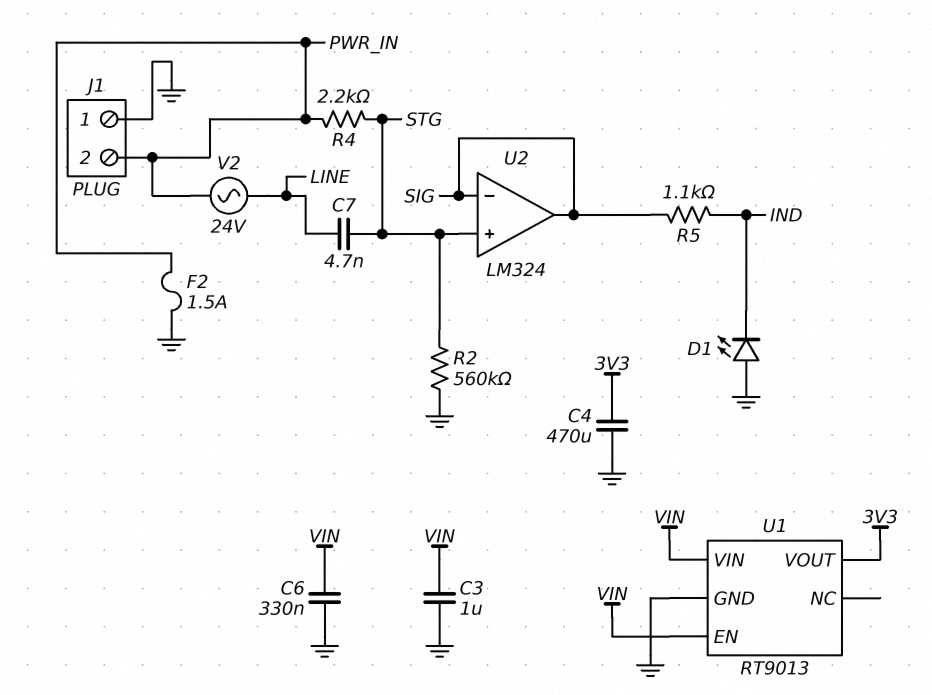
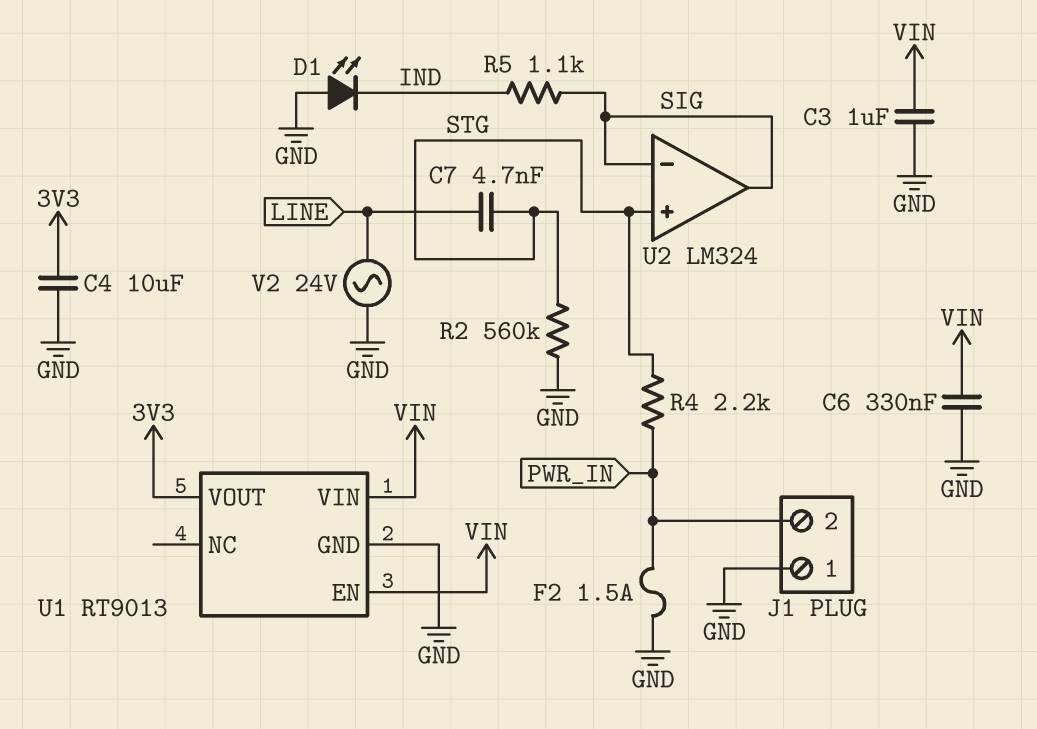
C4: 470uF (3V3, GND) -> 10uF (3V3, GND)
V2: AC 24V (LINE, PWR_IN) -> AC 24V (GND, LINE)

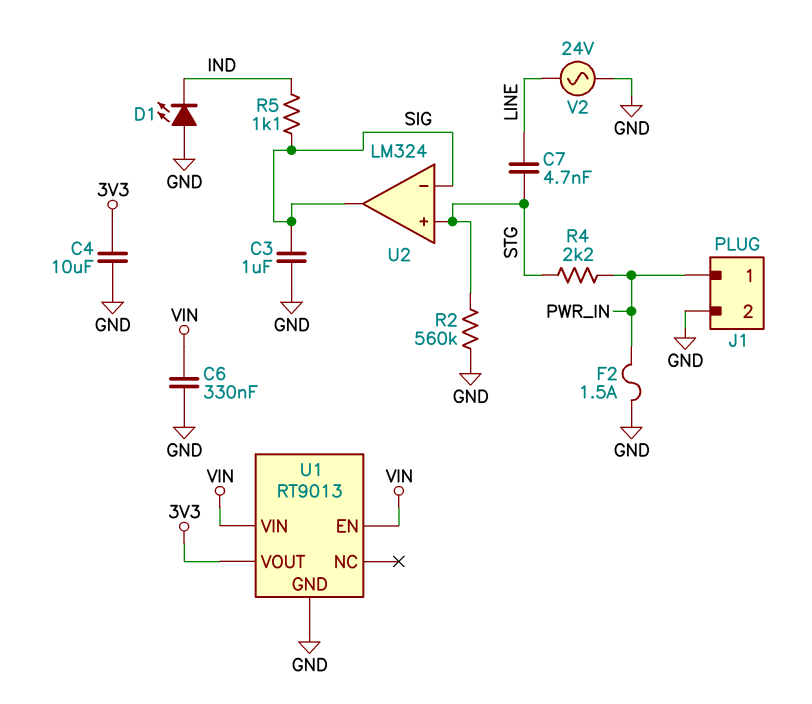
C3: 1uF (GND, VIN) -> 1uF (GND, SIG)
J1 pin 1: GND -> PWR_IN
J1 pin 2: PWR_IN -> GND

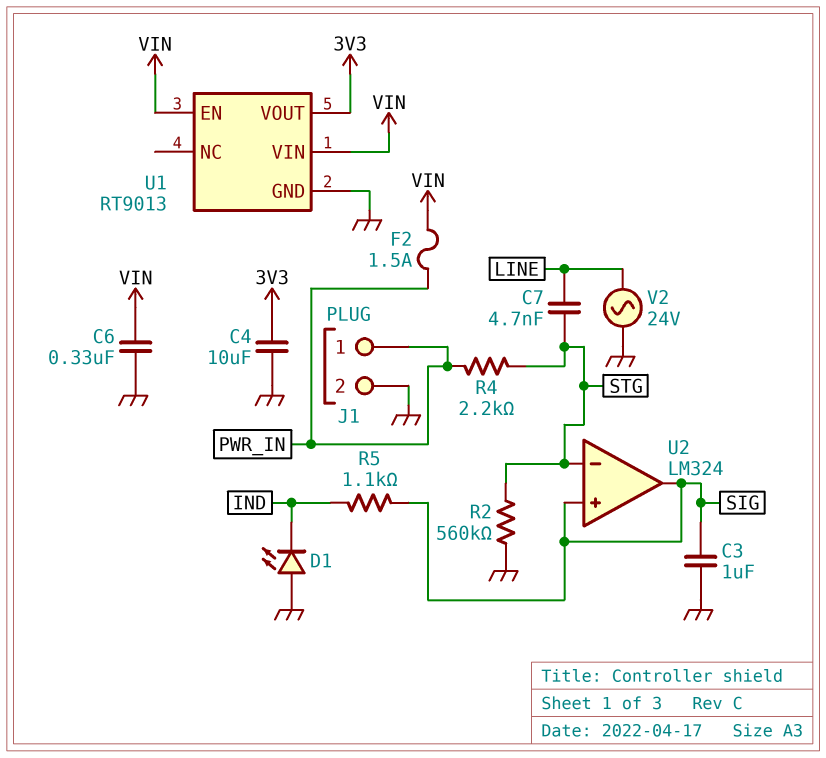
F2: 1.5A (GND, PWR_IN) -> 1.5A (PWR_IN, VIN)
U2 pin in+: STG -> SIG
U2 pin in-: SIG -> STG

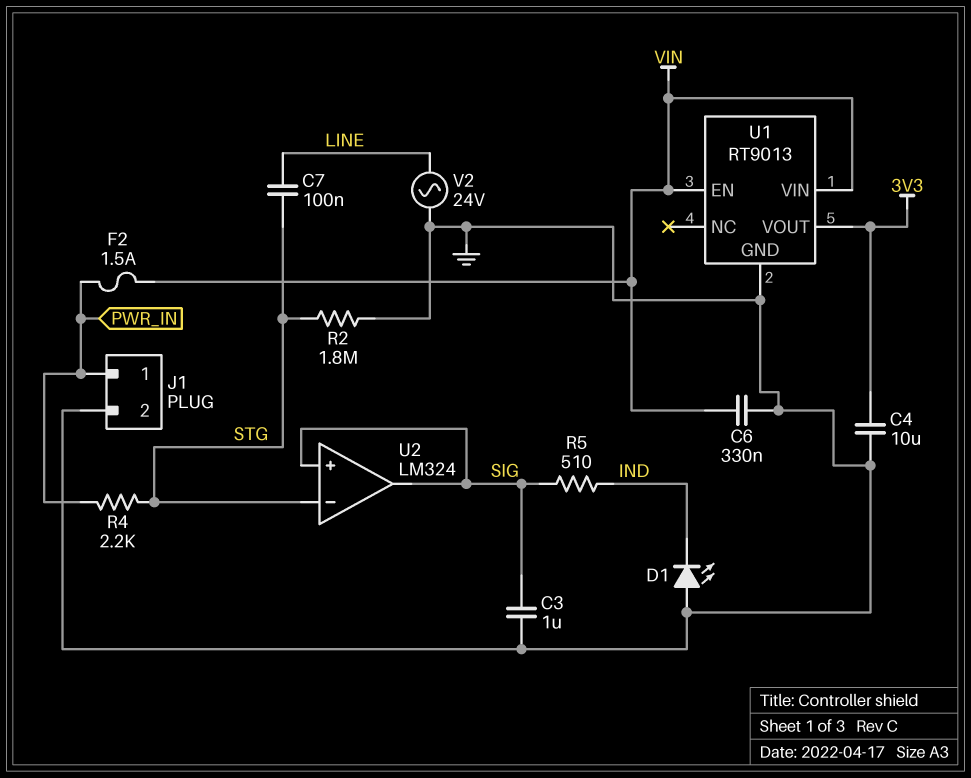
C7: 4.7nF (LINE, STG) -> 100nF (LINE, STG)
R2: 560k (GND, STG) -> 1.8M (GND, STG)
R5: 1.1k (IND, SIG) -> 510 (IND, SIG)

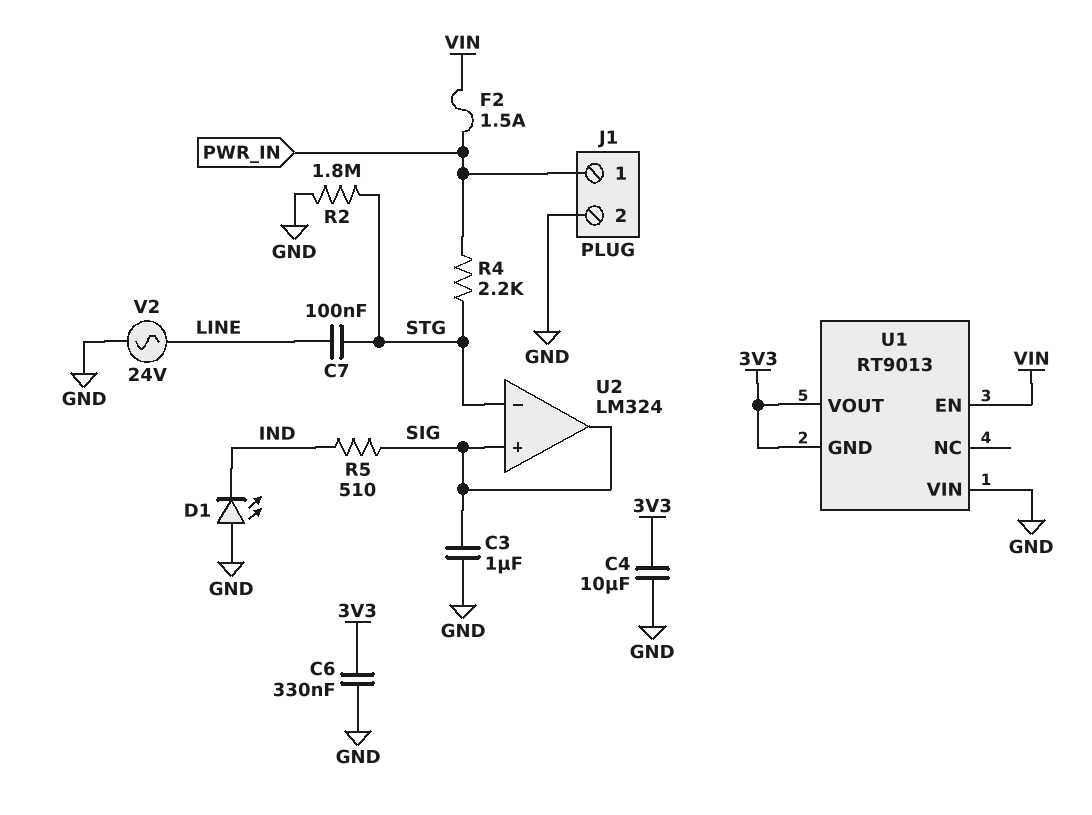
C6: 330nF (GND, VIN) -> 330nF (3V3, GND)
U1 pin GND: GND -> 3V3
U1 pin VIN: VIN -> GND

